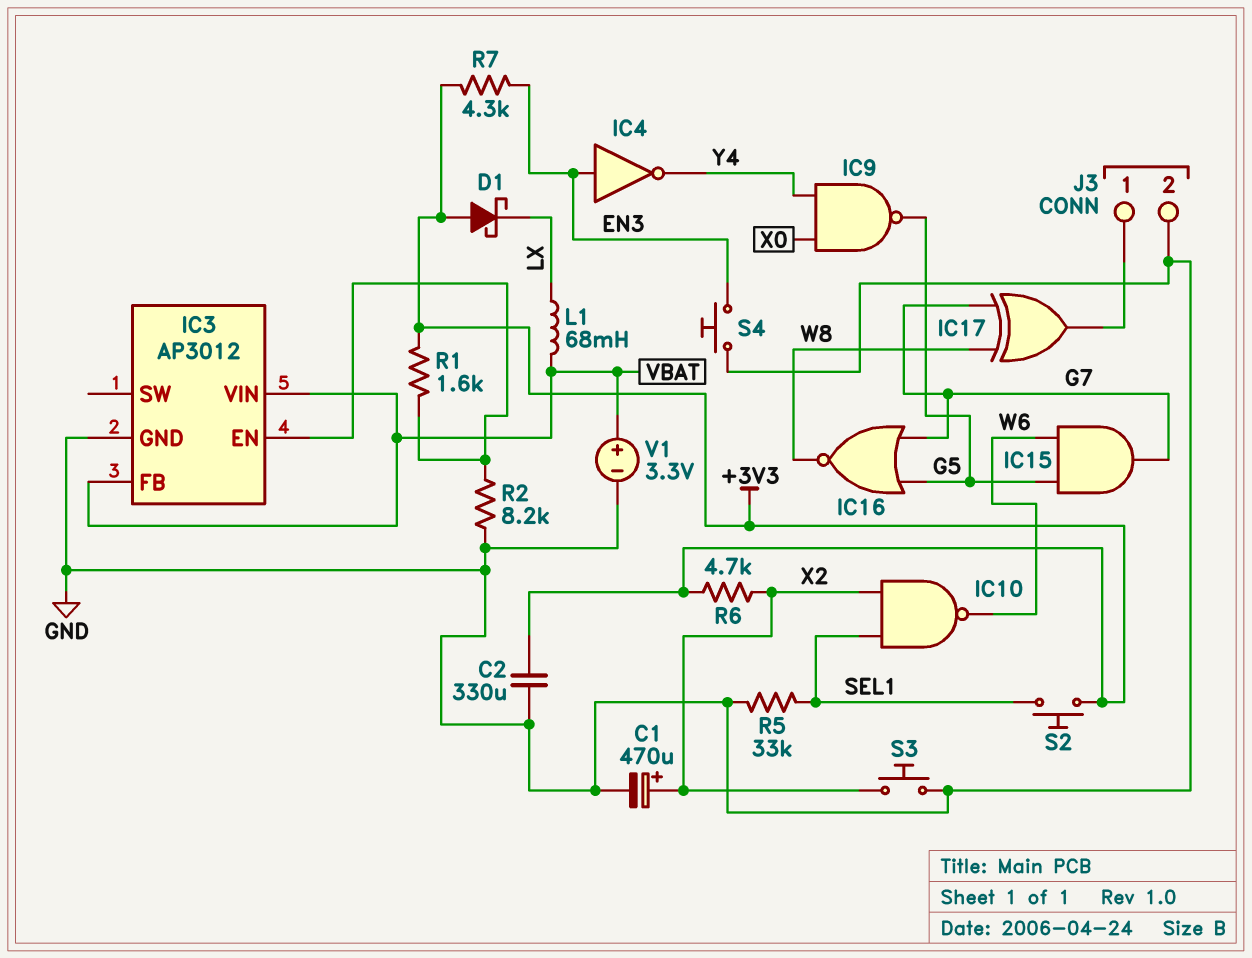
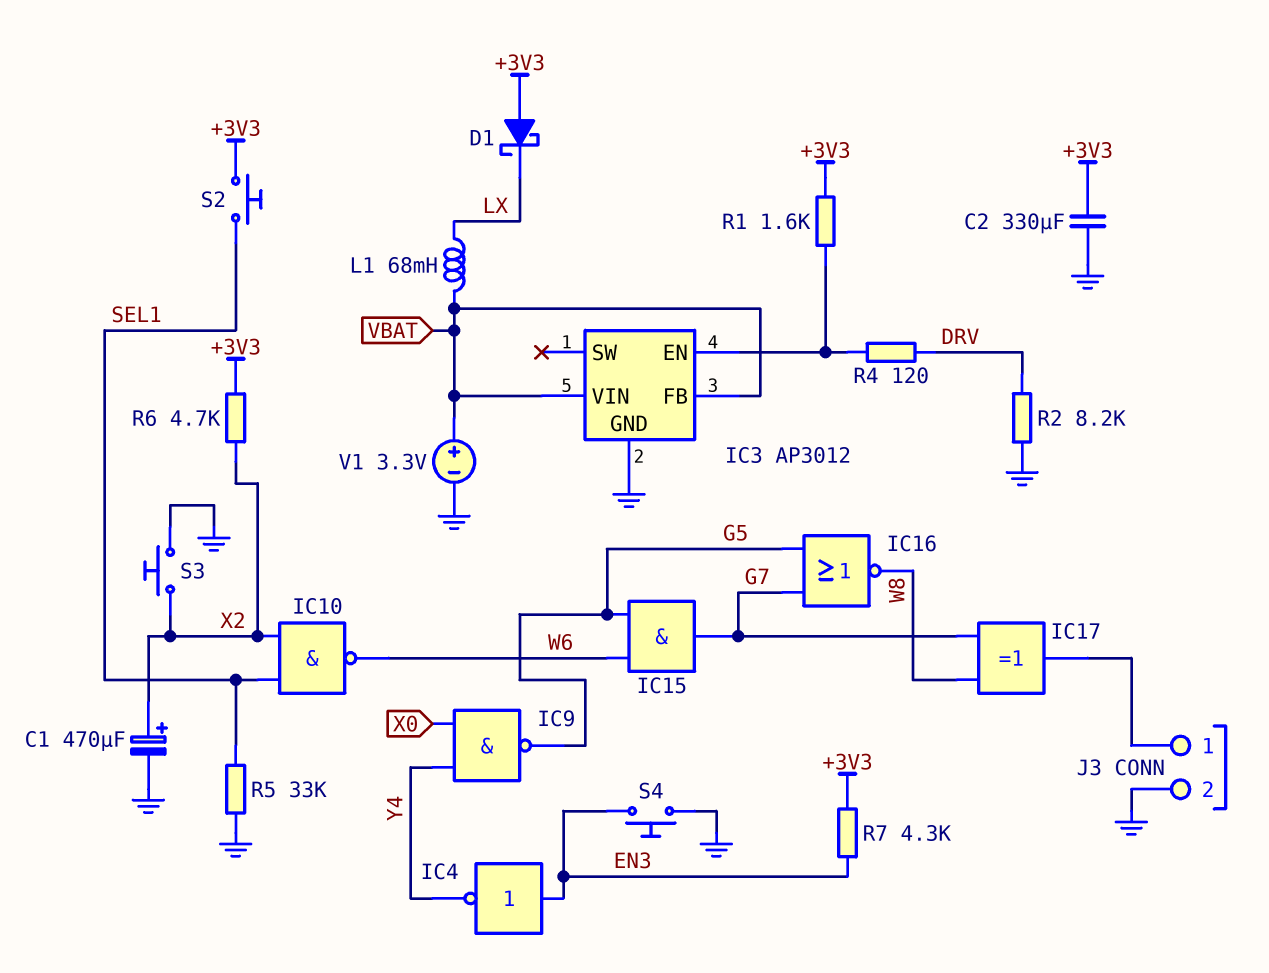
R2: 8.2k (GND, IC3/EN) -> 8.2k (DRV, GND)
R4: none -> 120 (DRV, IC3/EN)

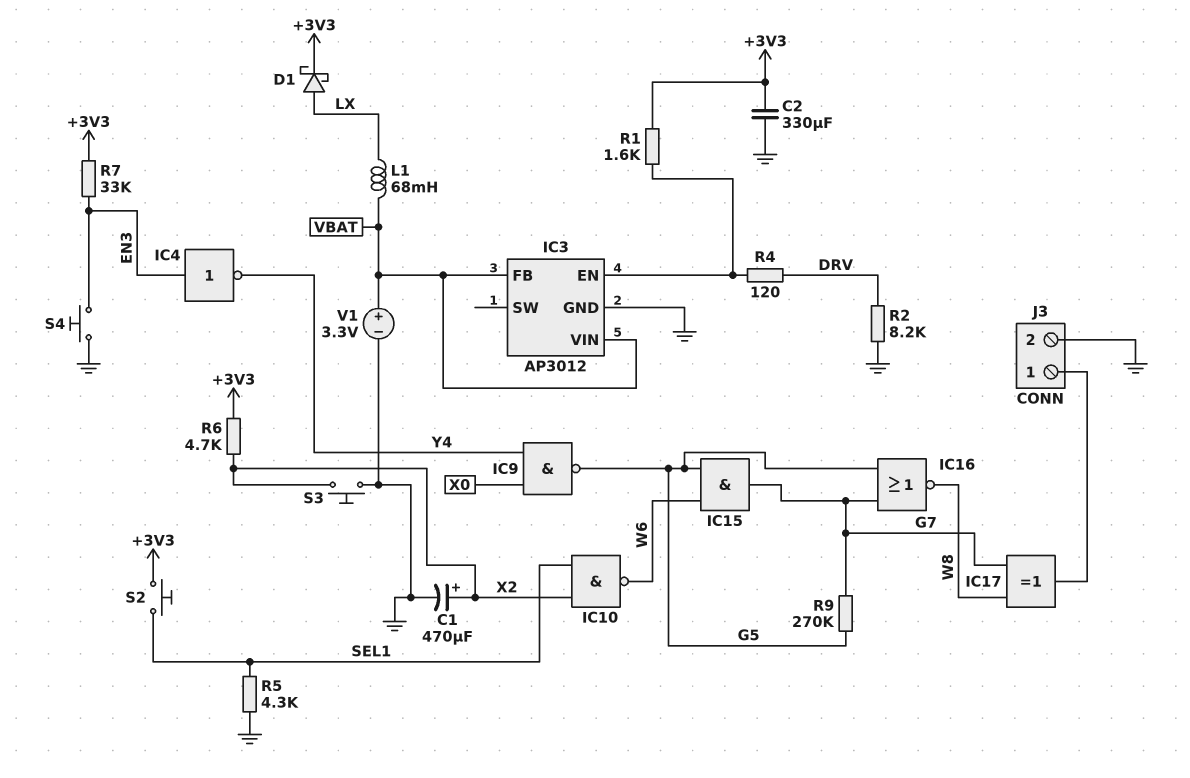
D1: schottky (A +3V3, K LX) -> schottky (A LX, K +3V3)
R5: 33k (GND, SEL1) -> 4.3k (GND, SEL1)
R7: 4.3k (+3V3, EN3) -> 33k (+3V3, EN3)
R9: none -> 270k (G5, G7)

